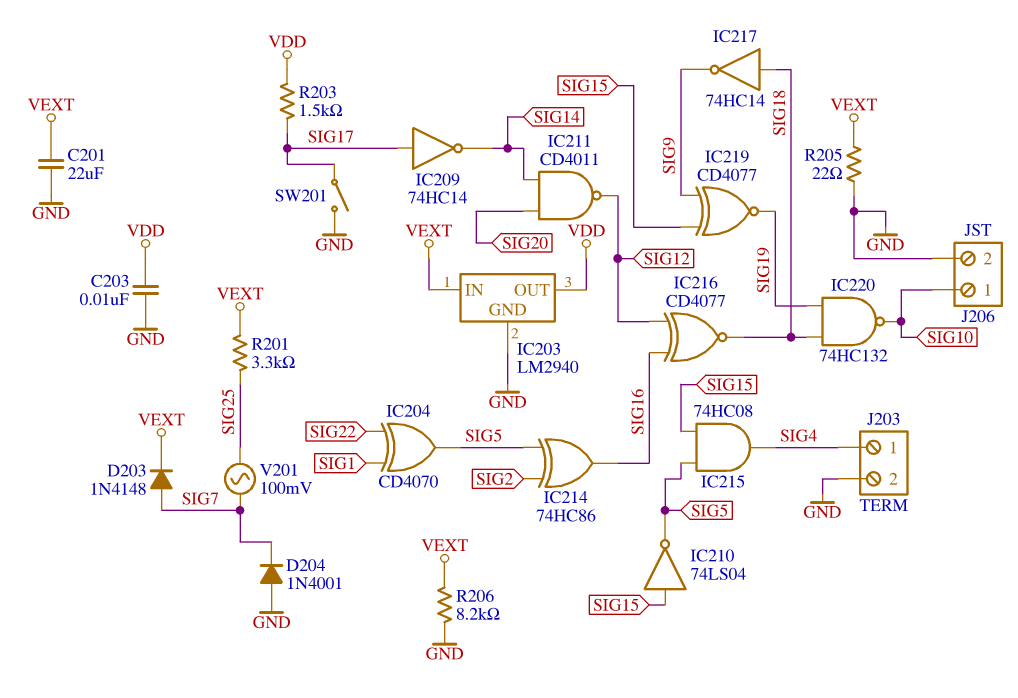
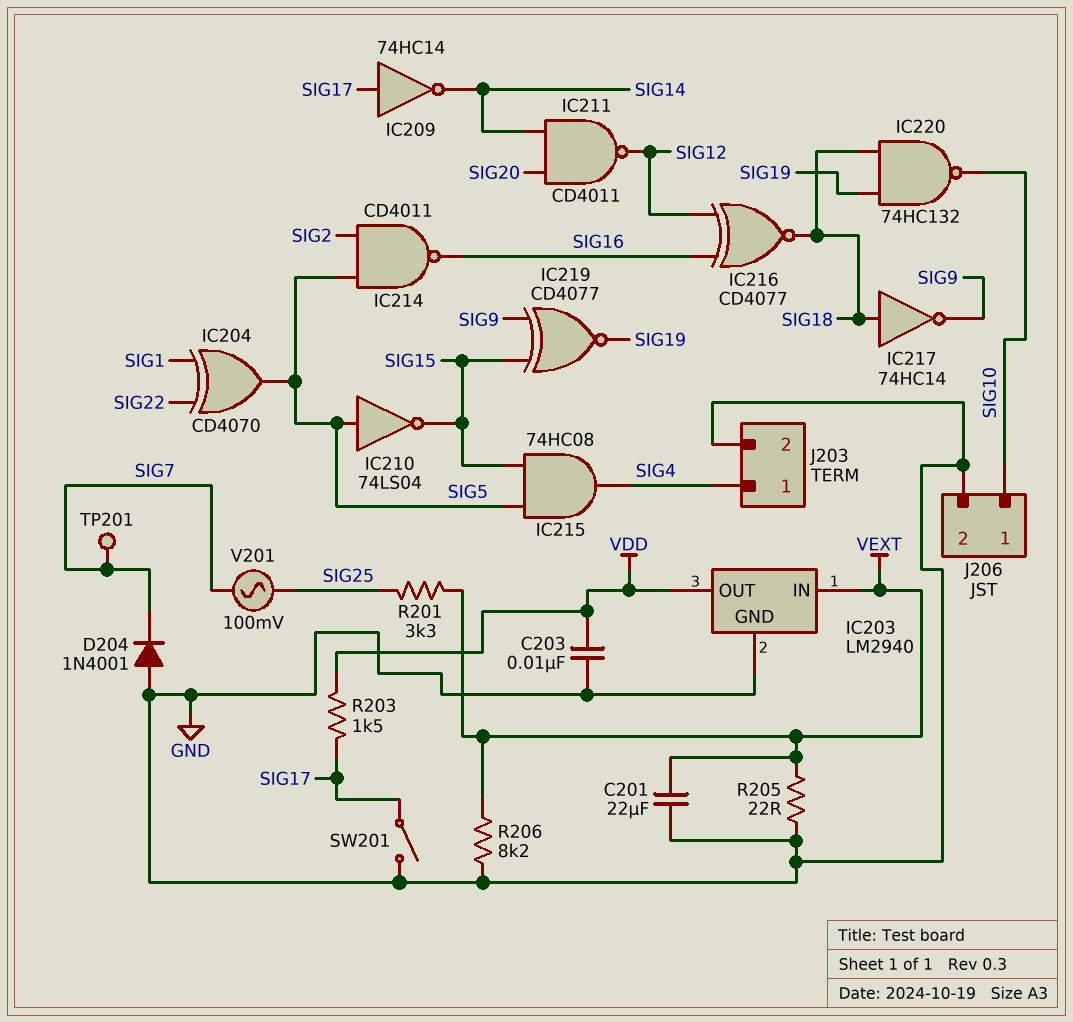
D203: diode 1N4148 (A SIG7, K VEXT) -> none
IC210: NOT 74LS04 (in SIG15, out SIG5) -> NOT 74LS04 (in SIG5, out SIG15)
IC214: XOR 74HC86 (in SIG2, in SIG5, out SIG16) -> NAND CD4011 (in SIG2, in SIG5, out SIG16)
TP201: none -> test point (SIG7)

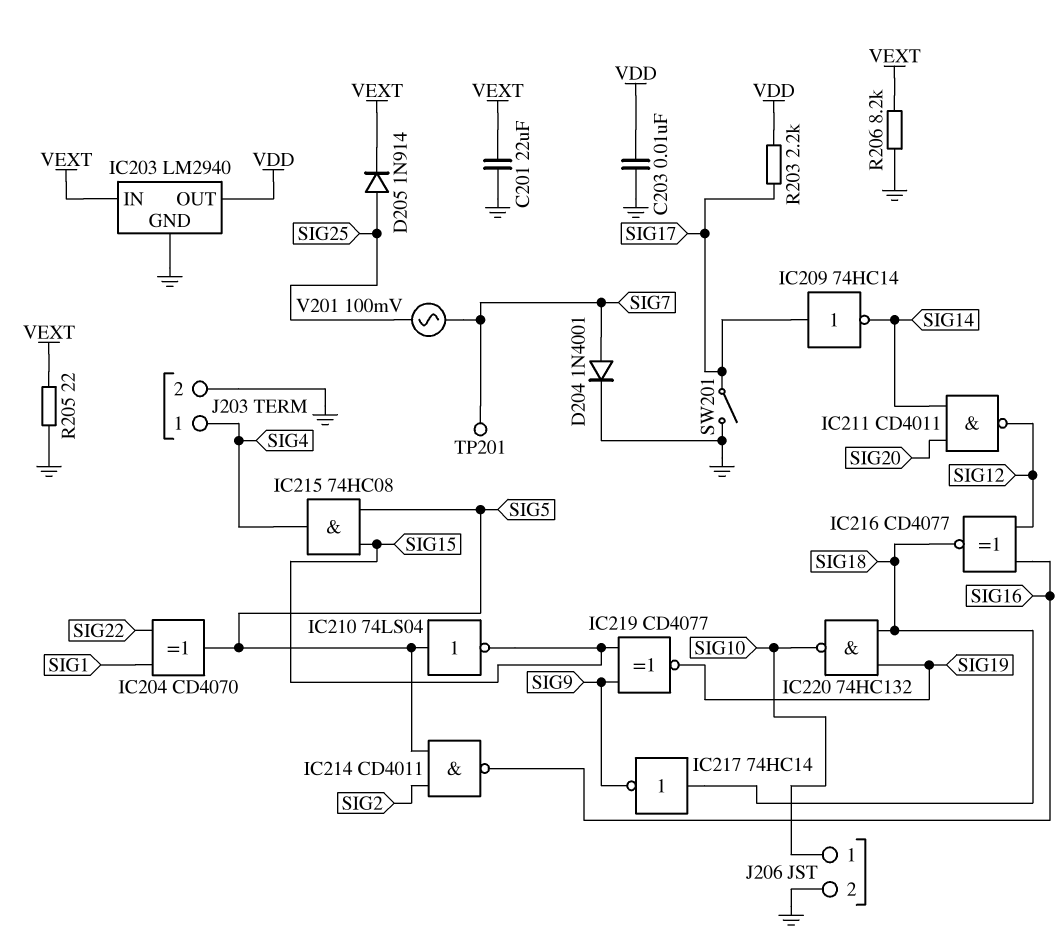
D204: diode 1N4001 (A GND, K SIG7) -> diode 1N4001 (A SIG7, K GND)
D205: none -> diode 1N914 (A SIG25, K VEXT)
R201: 3.3k (SIG25, VEXT) -> none
R203: 1.5k (SIG17, VDD) -> 2.2k (SIG17, VDD)

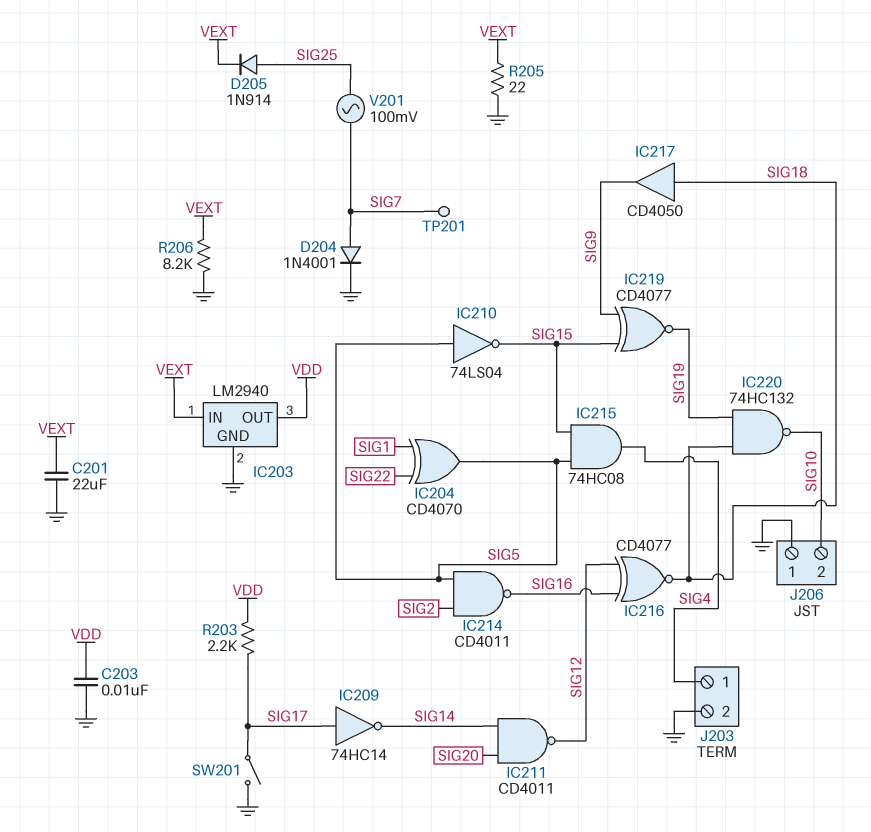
IC217: NOT 74HC14 (in SIG18, out SIG9) -> buffer CD4050 (in SIG18, out SIG9)
J206 pin 1: SIG10 -> GND
J206 pin 2: GND -> SIG10

